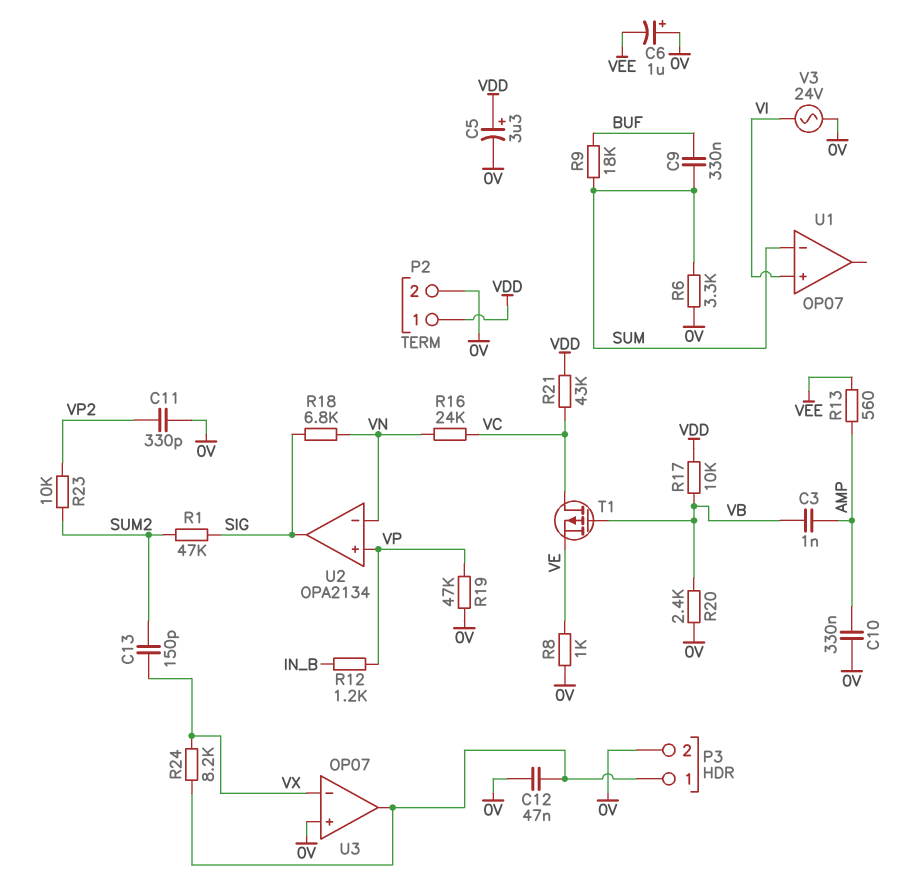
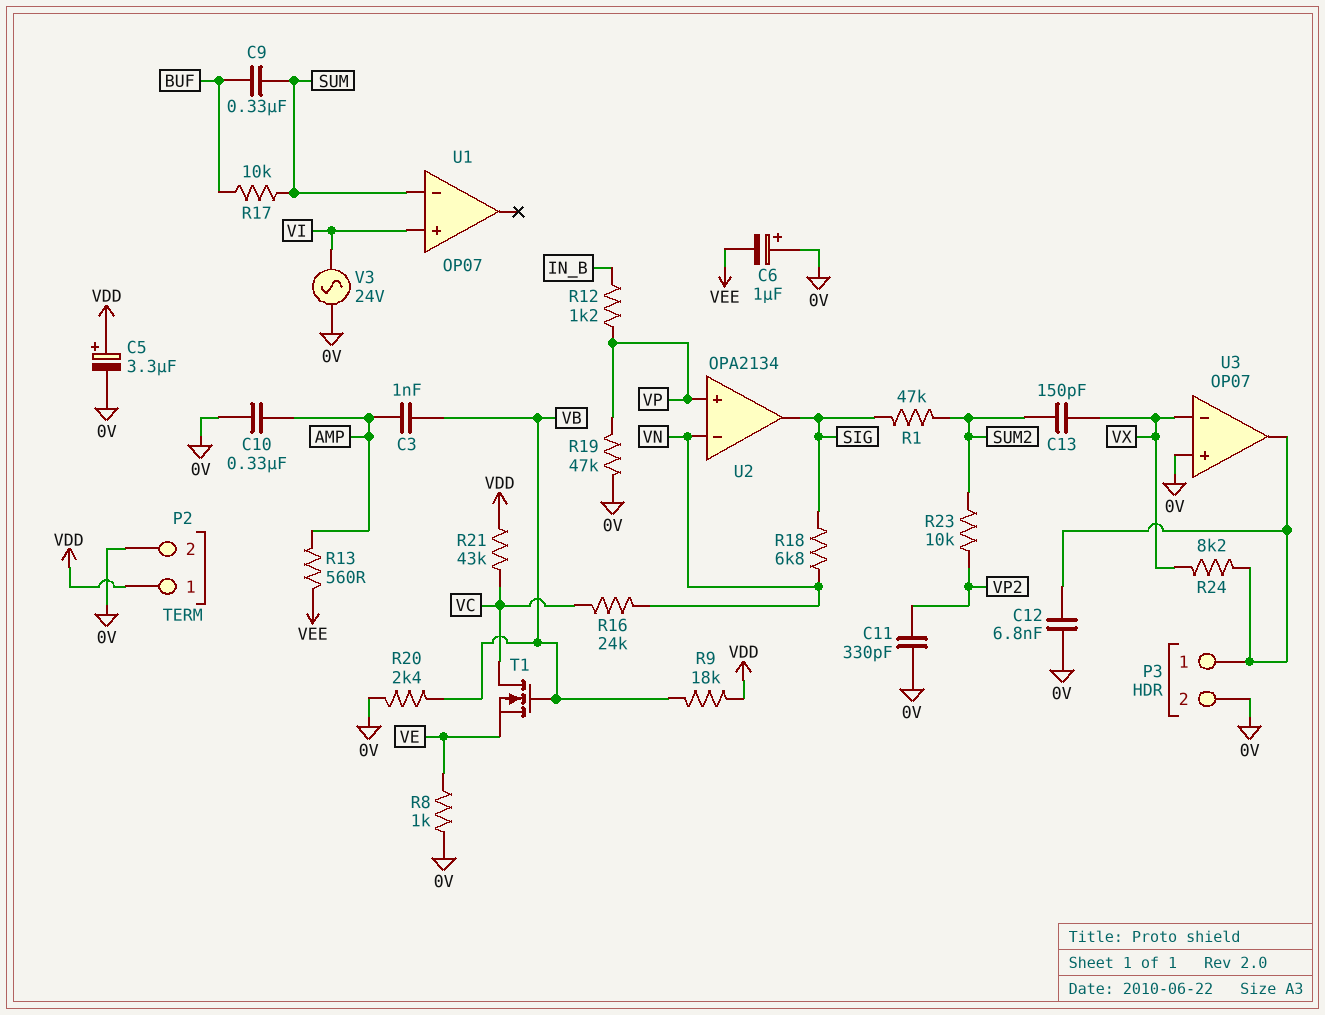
C12: 47nF (0V, P3/1) -> 6.8nF (0V, P3/1)
R6: 3.3k (0V, SUM) -> none
R9: 18k (BUF, SUM) -> 18k (VB, VDD)
R17: 10k (VB, VDD) -> 10k (BUF, SUM)
T1: PMOS (G VB, D VC, S VE) -> NMOS (G VB, D VC, S VE)

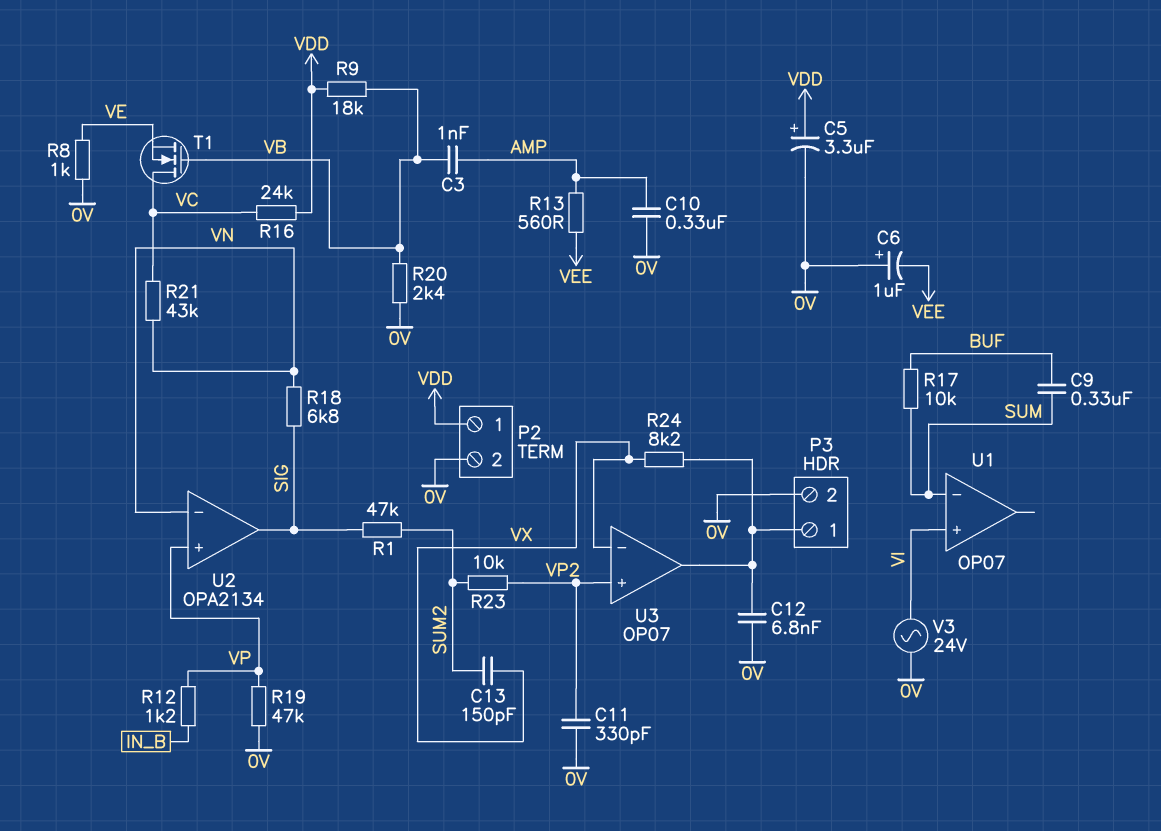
R16: 24k (VC, VN) -> 24k (VC, VDD)
R21: 43k (VC, VDD) -> 43k (VC, VN)
U3 pin in+: 0V -> VP2

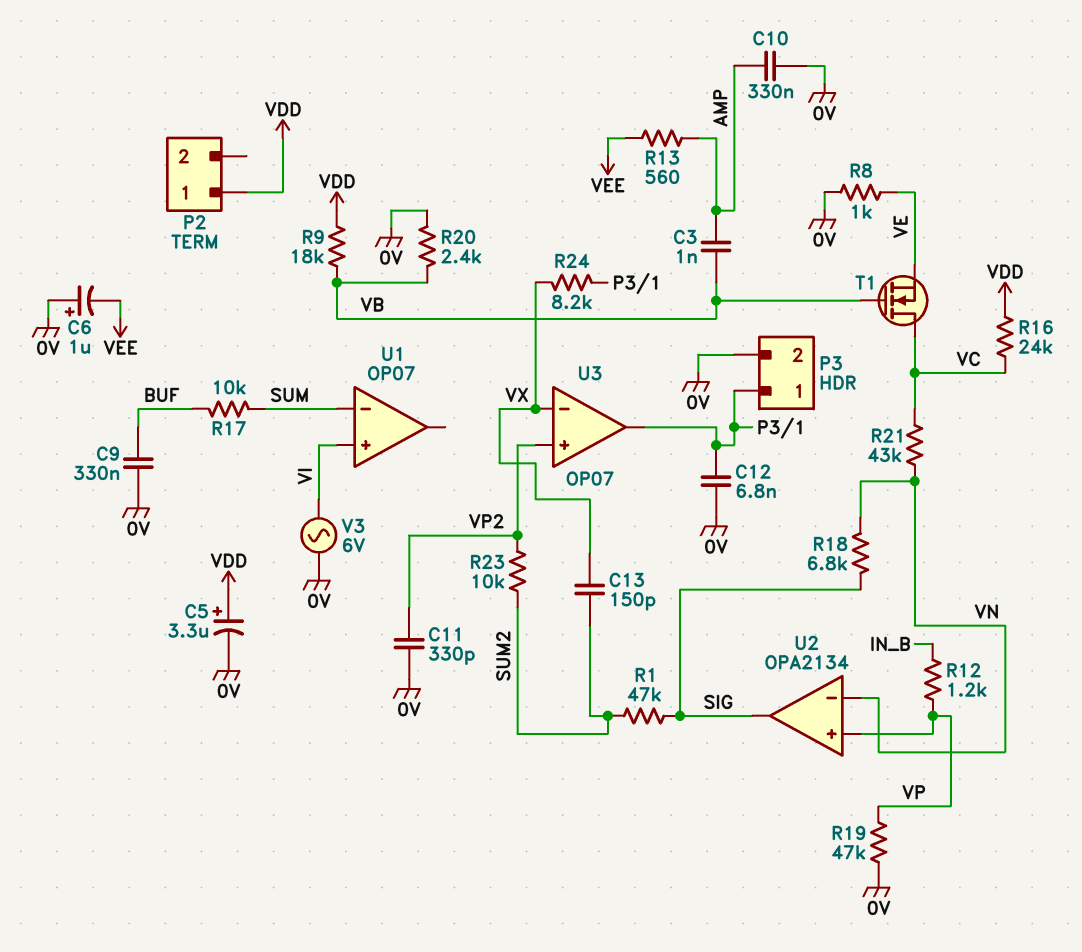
C9: 330nF (BUF, SUM) -> 330nF (0V, BUF)
P2 pin 2: 0V -> none
V3: AC 24V (0V, VI) -> AC 6V (0V, VI)

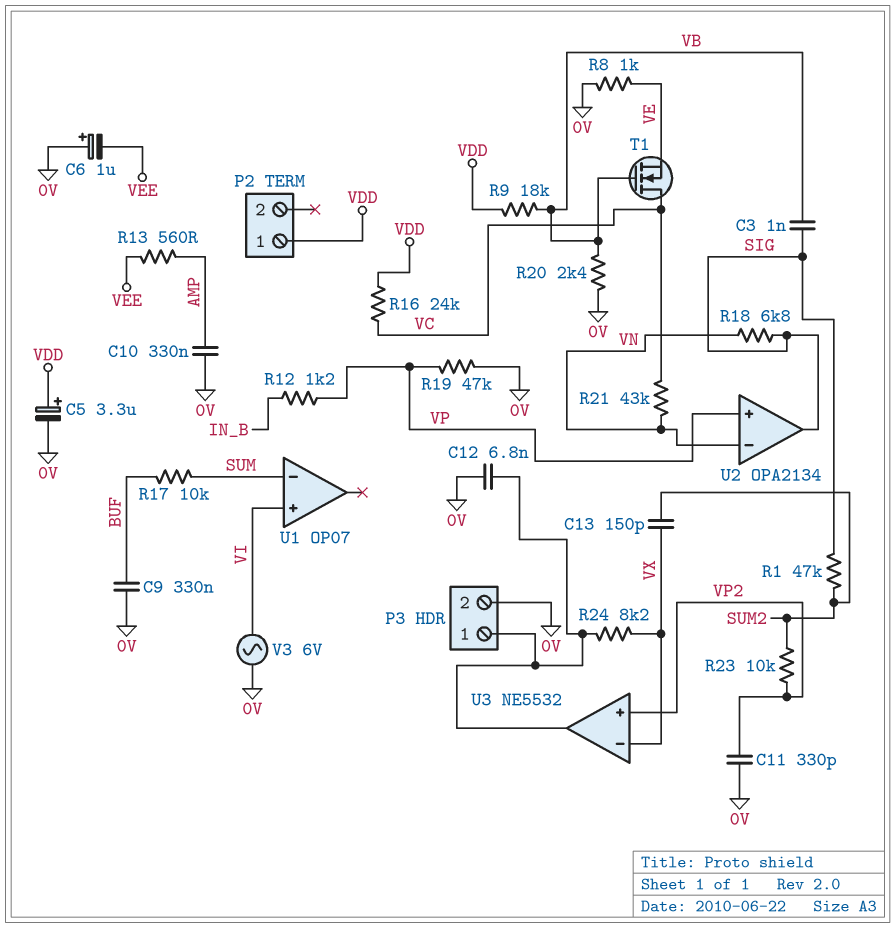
C3: 1nF (AMP, VB) -> 1nF (SIG, VB)
U3: OP07 -> NE5532

